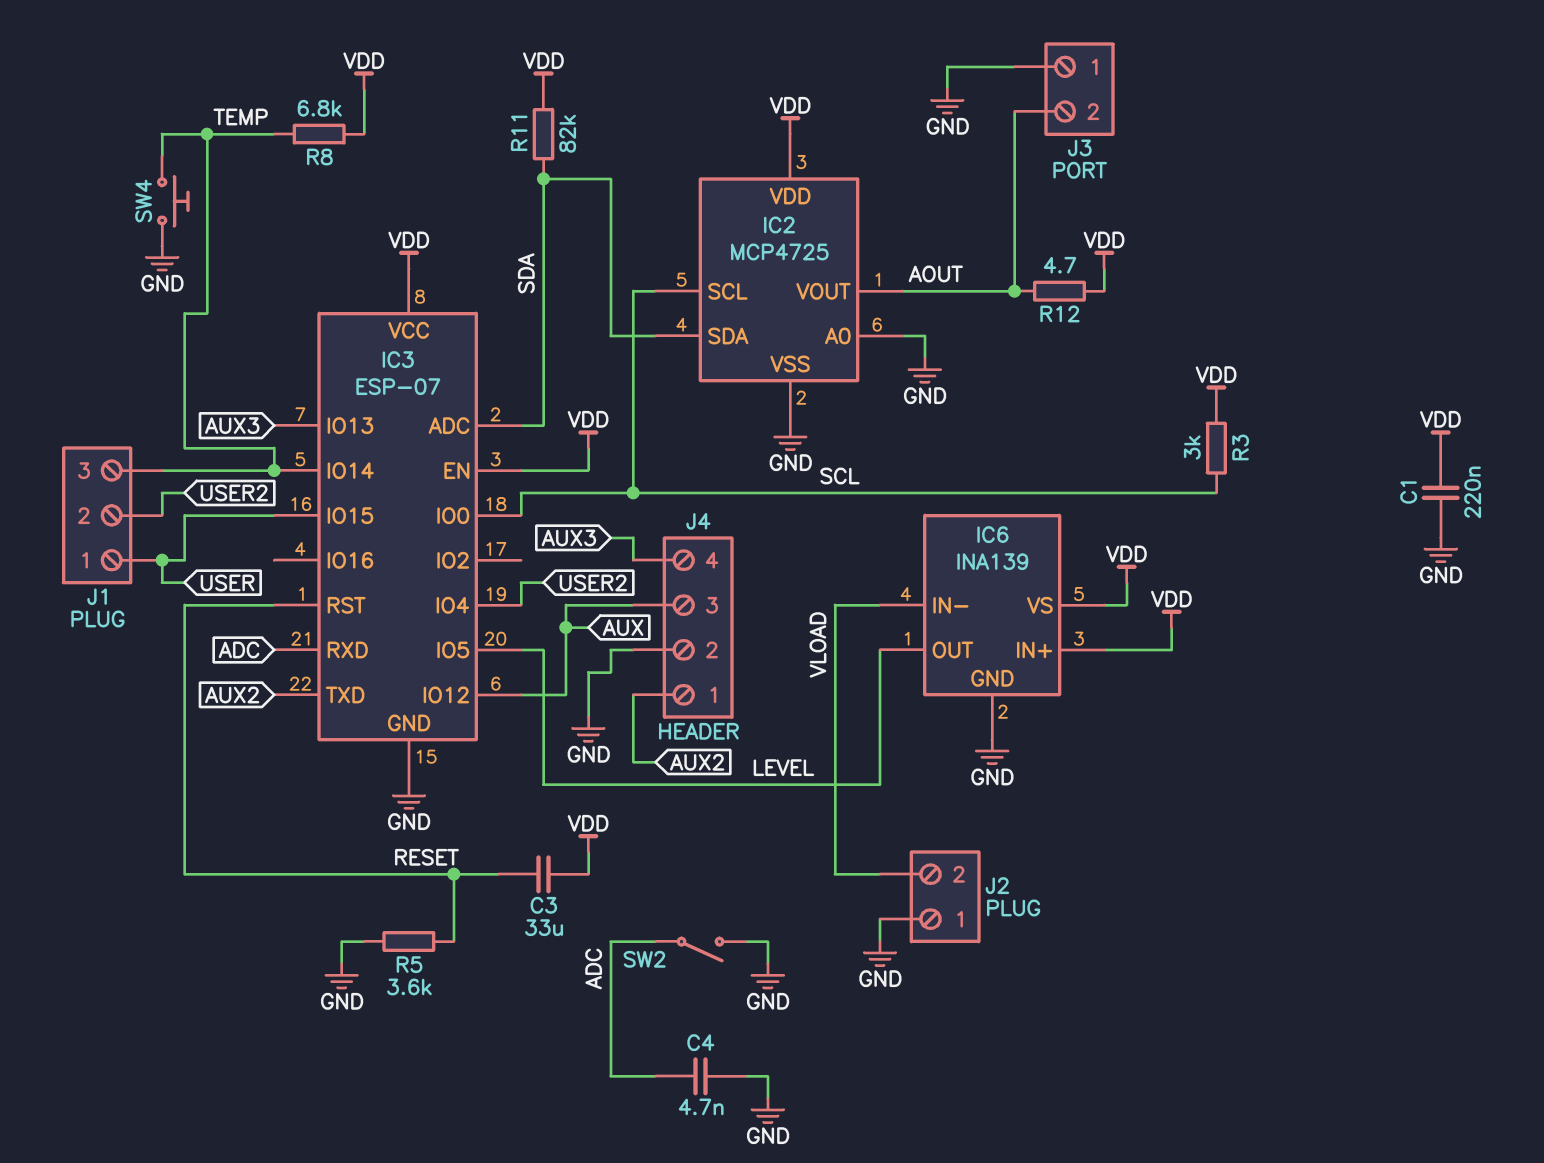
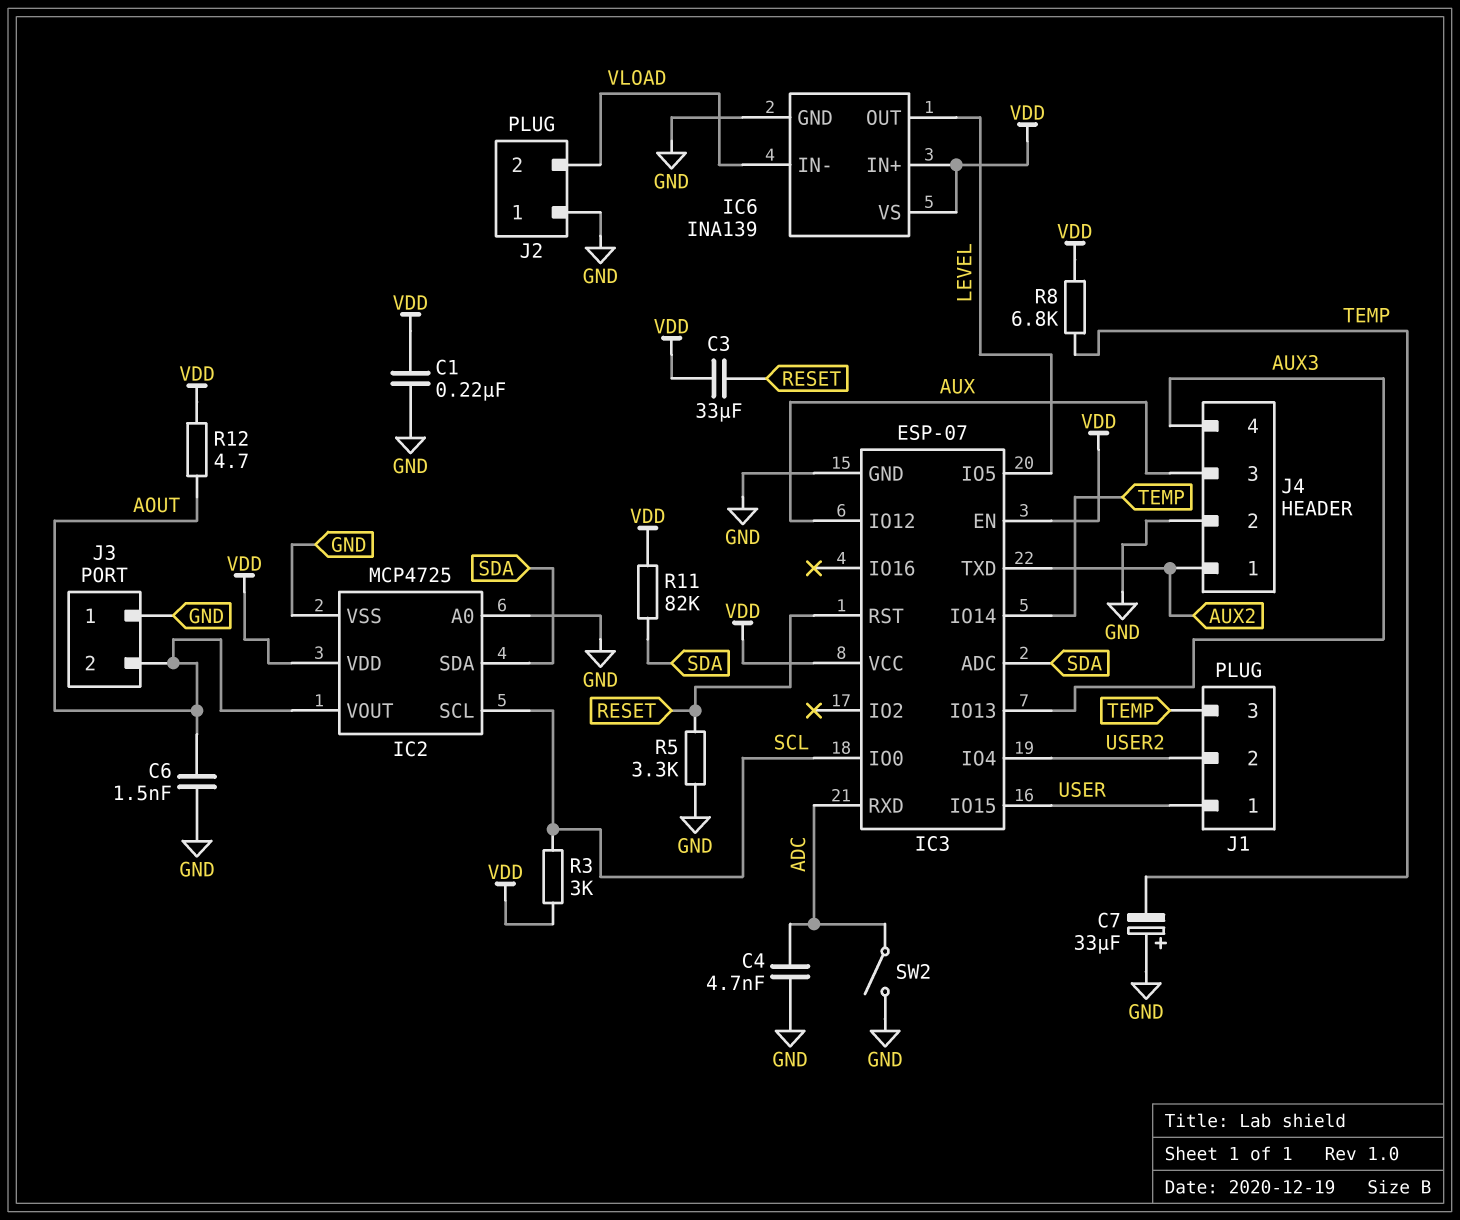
C6: none -> 1.5nF (AOUT, GND)
C7: none -> 33uF (plus GND, minus TEMP)
R5: 3.6k (GND, RESET) -> 3.3k (GND, RESET)
SW4: button (GND, TEMP) -> none

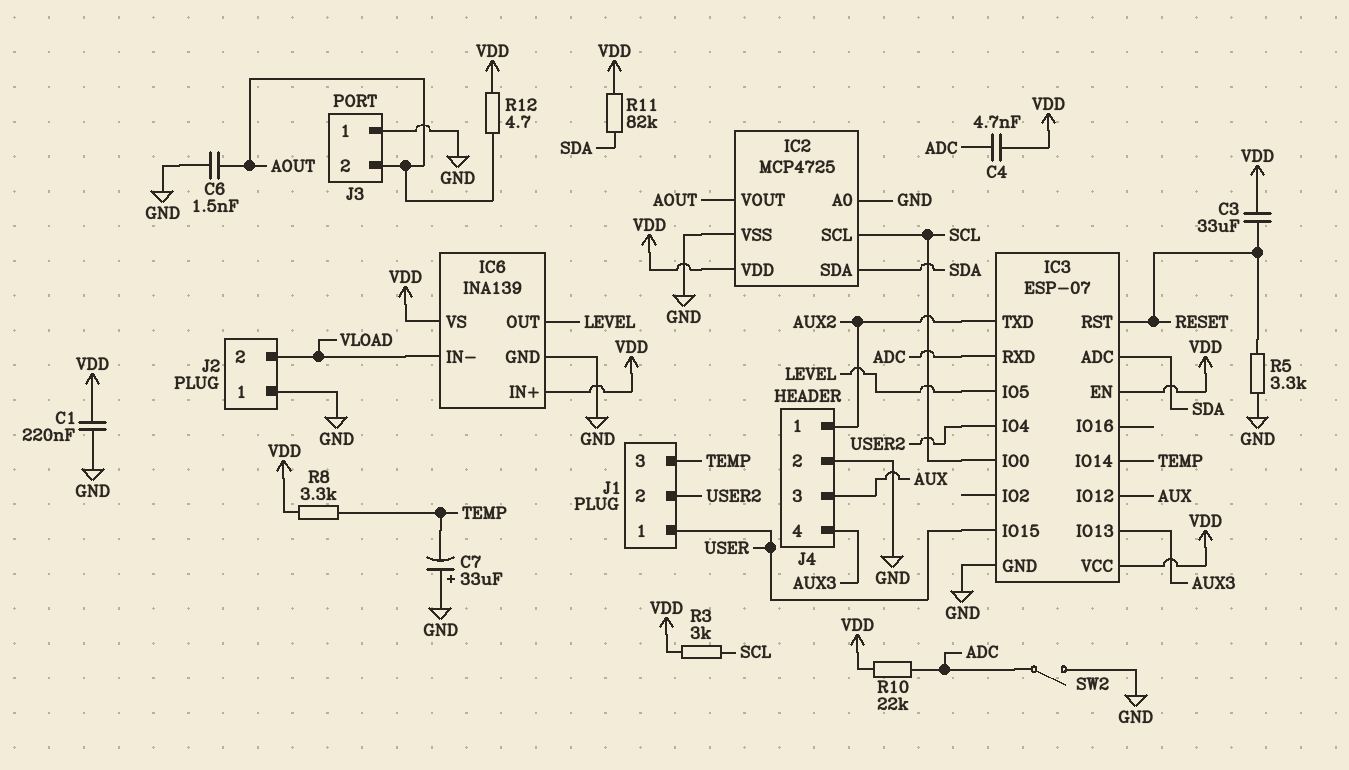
C4: 4.7nF (ADC, GND) -> 4.7nF (ADC, VDD)
R8: 6.8k (TEMP, VDD) -> 3.3k (TEMP, VDD)
R10: none -> 22k (ADC, VDD)

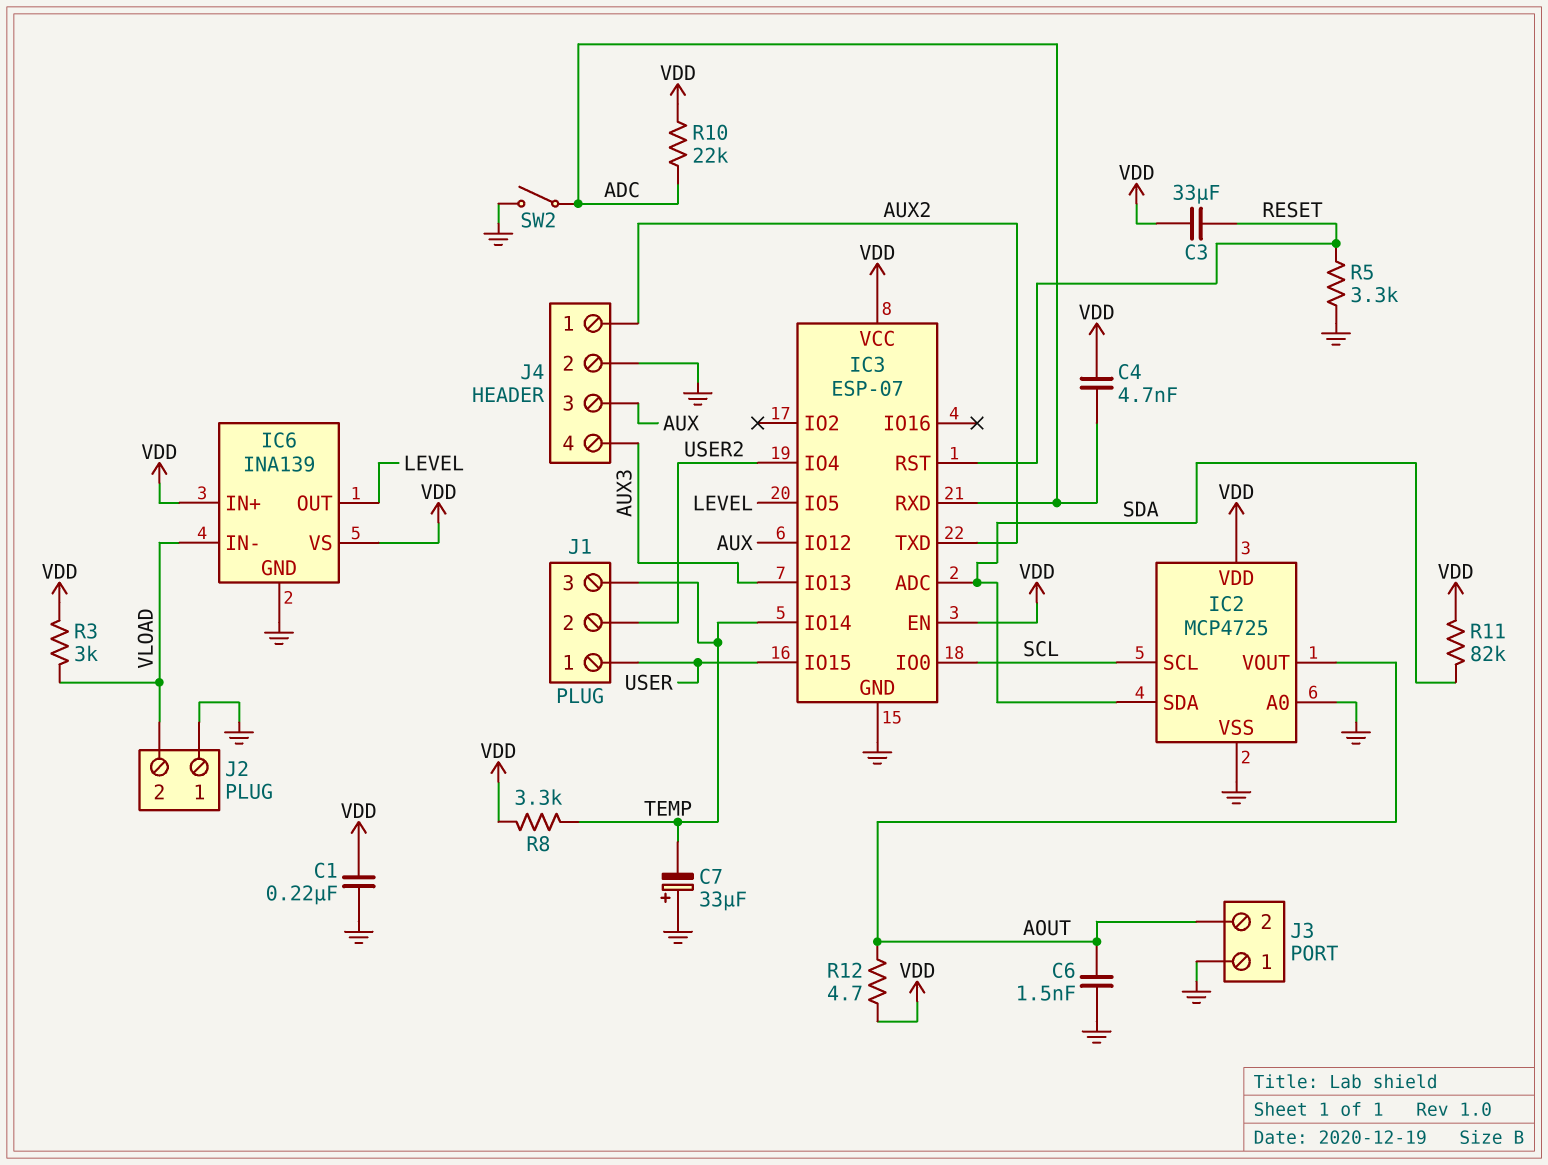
R3: 3k (SCL, VDD) -> 3k (VDD, VLOAD)

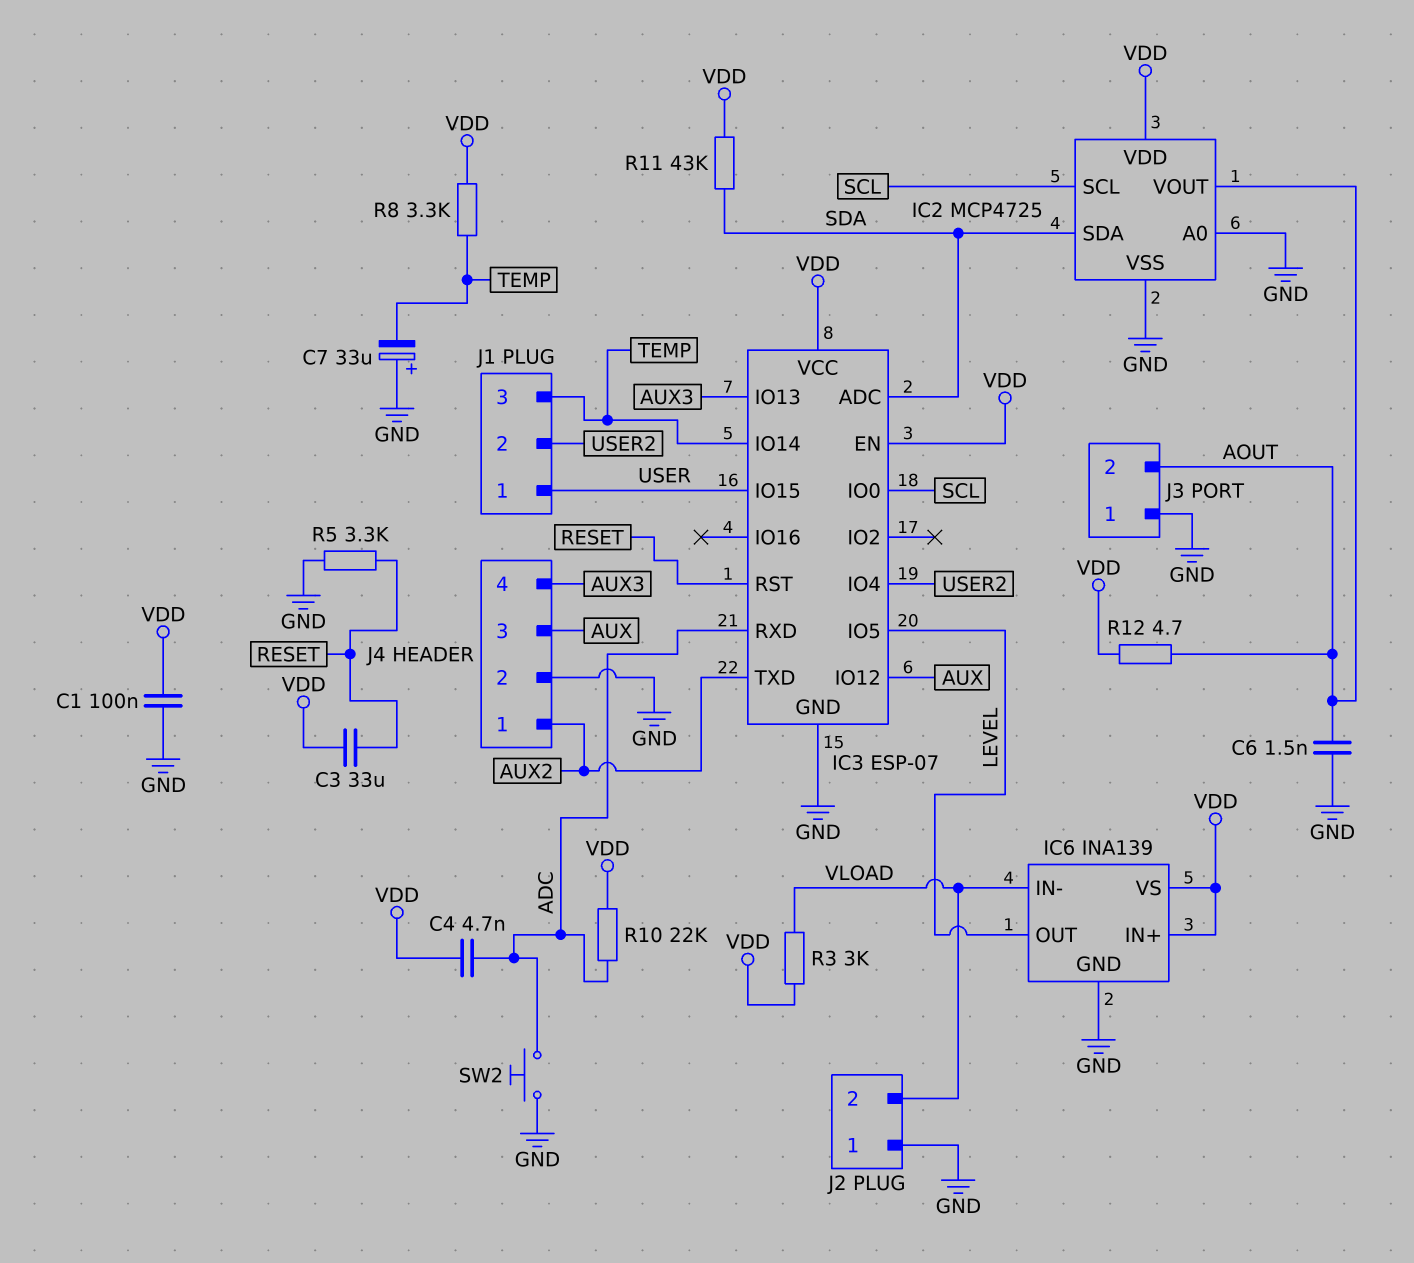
C1: 220nF (GND, VDD) -> 100nF (GND, VDD)
R11: 82k (SDA, VDD) -> 43k (SDA, VDD)
SW2: switch (ADC, GND) -> button (ADC, GND)

